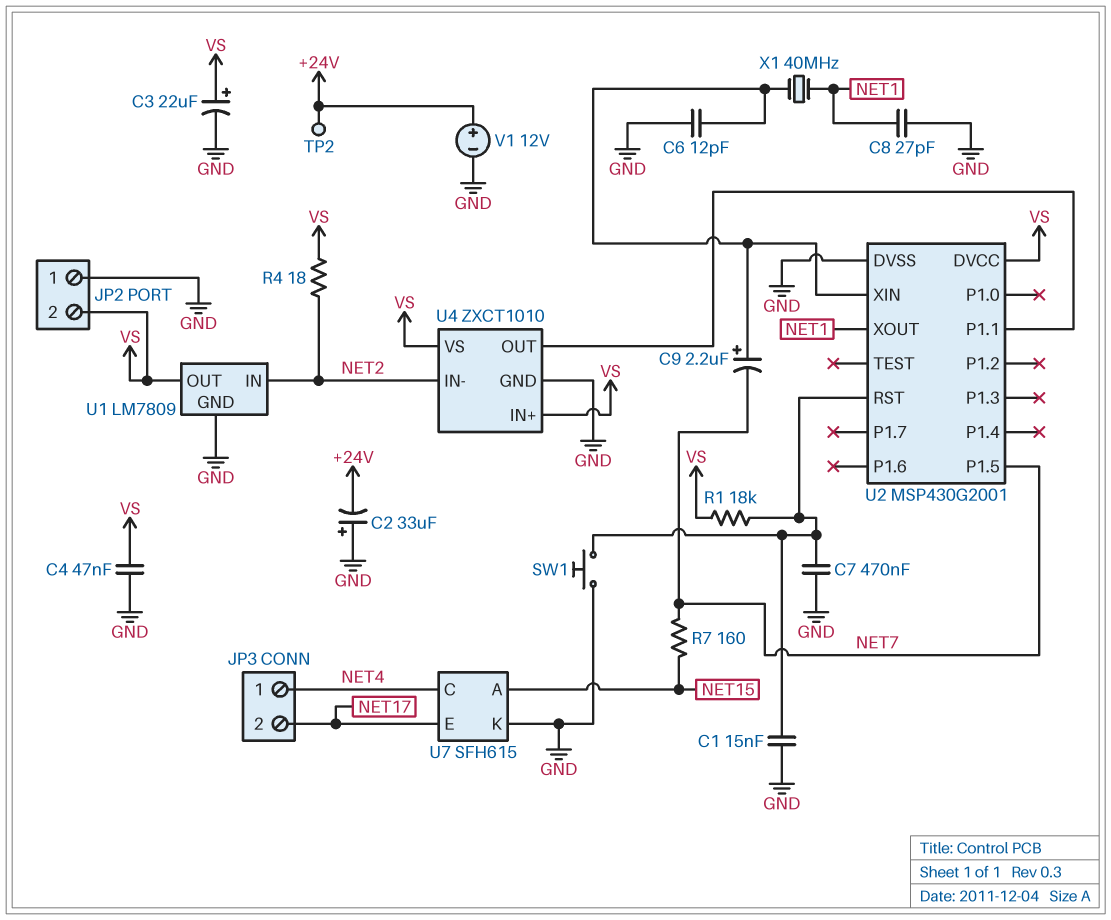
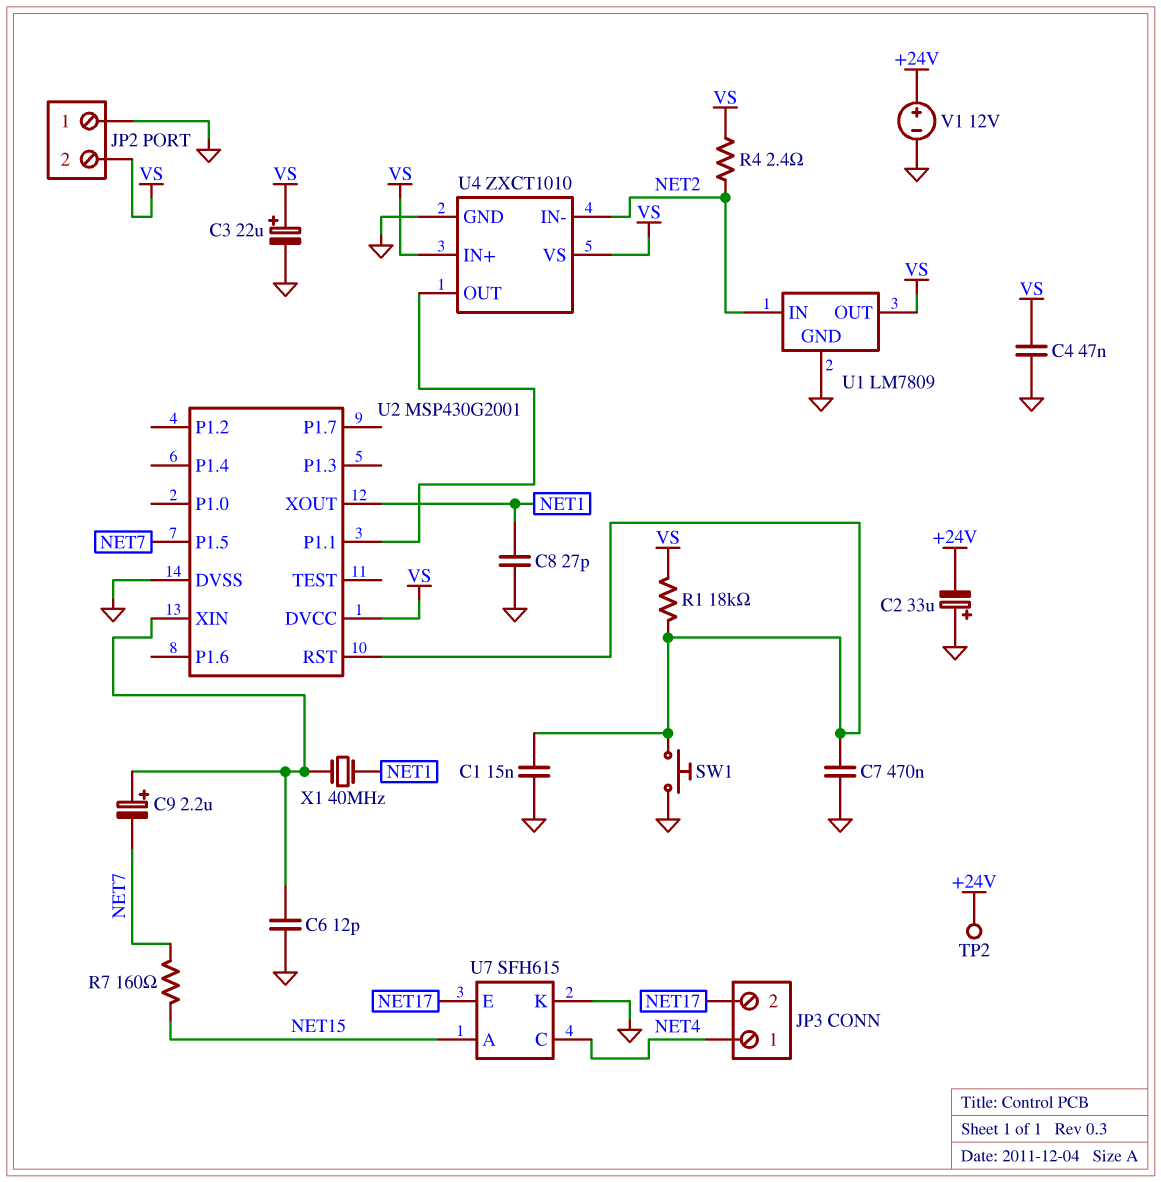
R4: 18 (NET2, VS) -> 2.4 (NET2, VS)

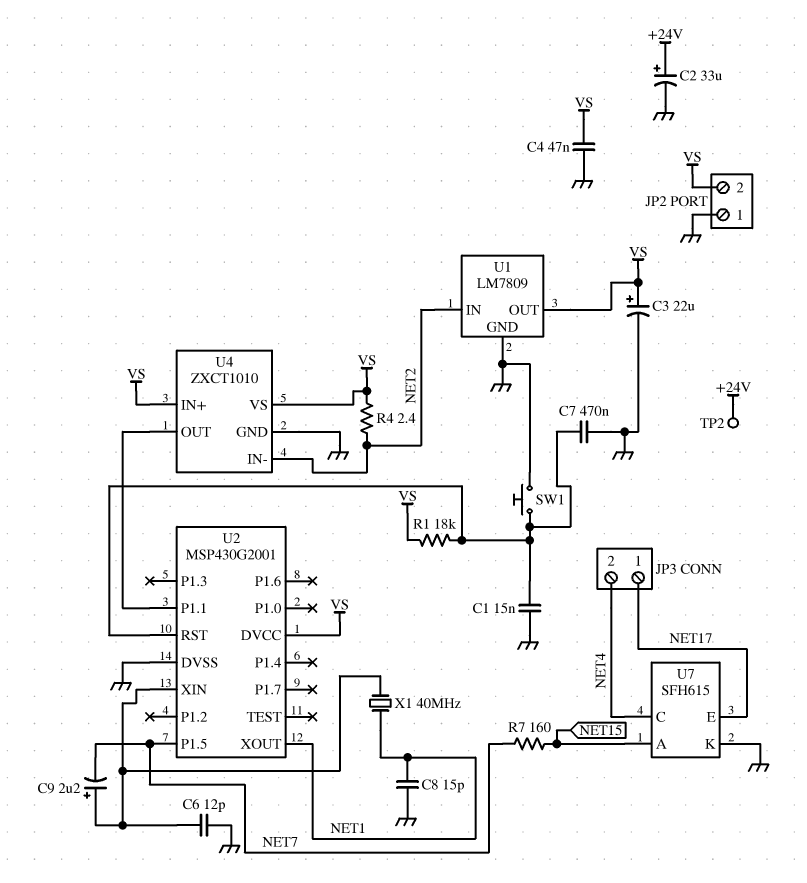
C2: 33uF (plus GND, minus +24V) -> 33uF (plus +24V, minus GND)
C8: 27pF (GND, NET1) -> 15pF (GND, NET1)
JP3 pin 1: NET4 -> NET17
JP3 pin 2: NET17 -> NET4
V1: 12V (plus +24V, minus GND) -> none

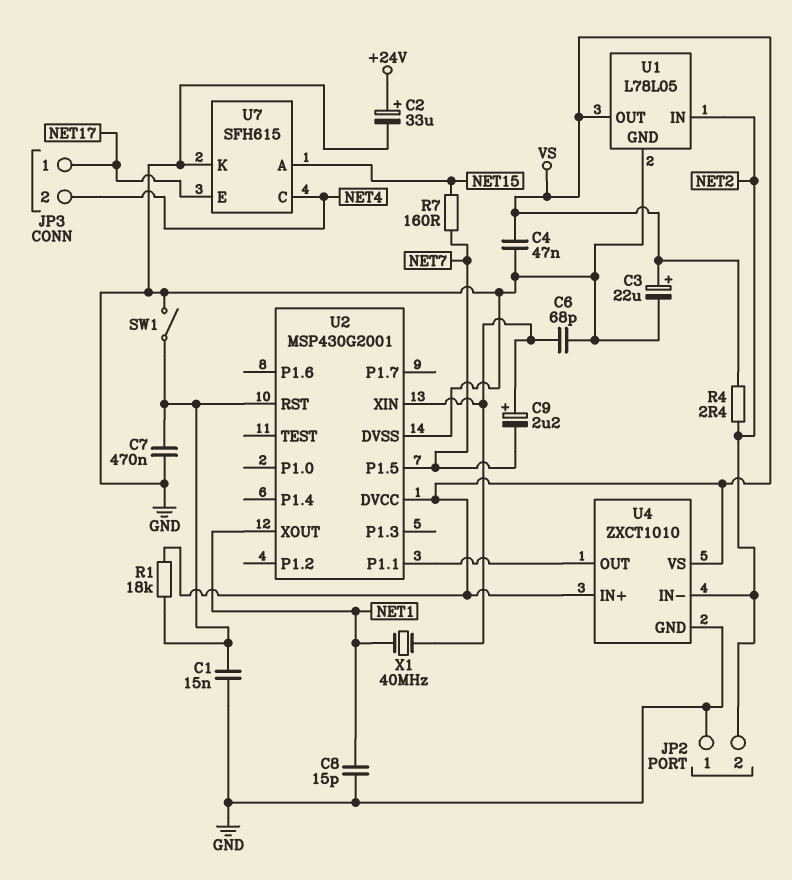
C6: 12pF (GND, U2/XIN) -> 68pF (GND, U2/XIN)
JP2 pin 2: VS -> NET2
SW1: button (GND, U2/RST) -> switch (GND, U2/RST)
TP2: test point (+24V) -> none
U1: LM7809 -> L78L05

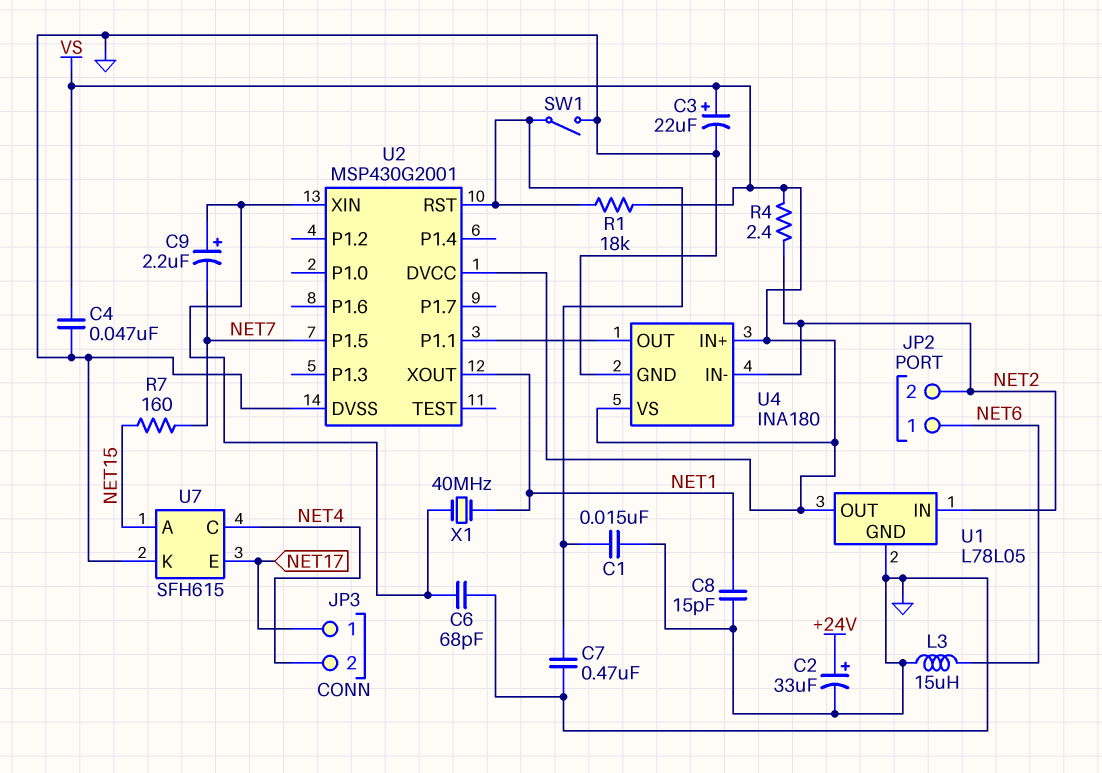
JP2 pin 1: GND -> NET6
L3: none -> 15uH (GND, NET6)
U4: ZXCT1010 -> INA180

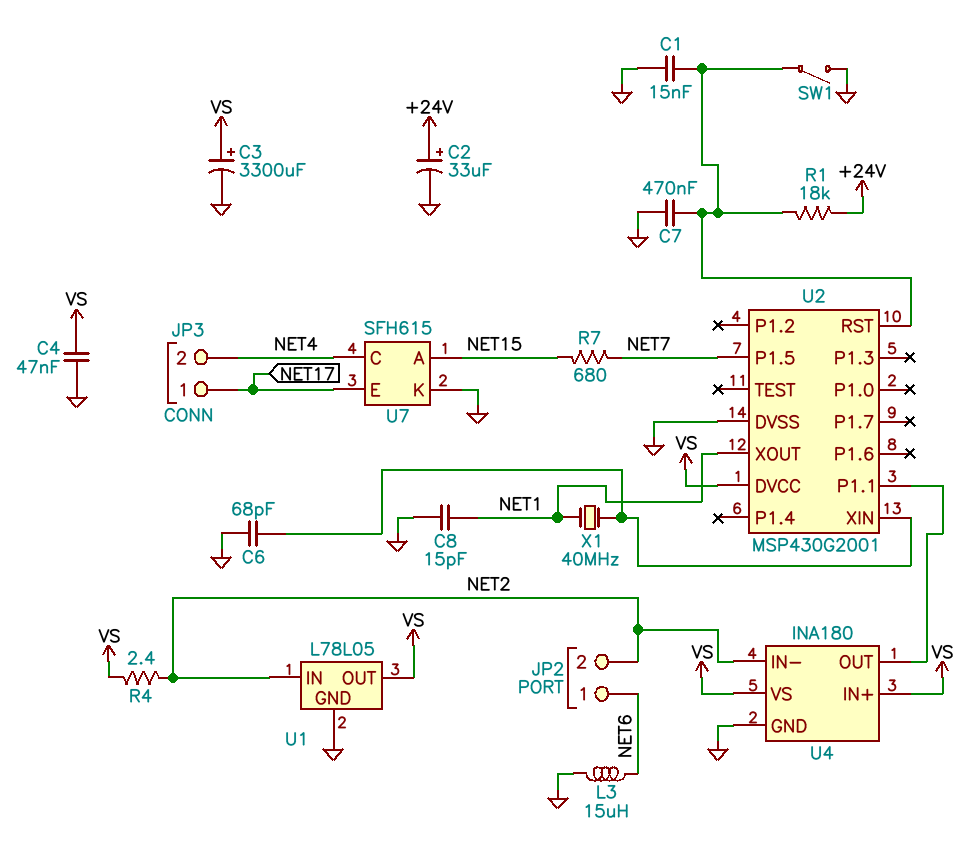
C3: 22uF (plus VS, minus GND) -> 3300uF (plus VS, minus GND)
C9: 2.2uF (plus U2/XIN, minus NET7) -> none
R1: 18k (U2/RST, VS) -> 18k (+24V, U2/RST)
R7: 160 (NET7, NET15) -> 680 (NET7, NET15)

